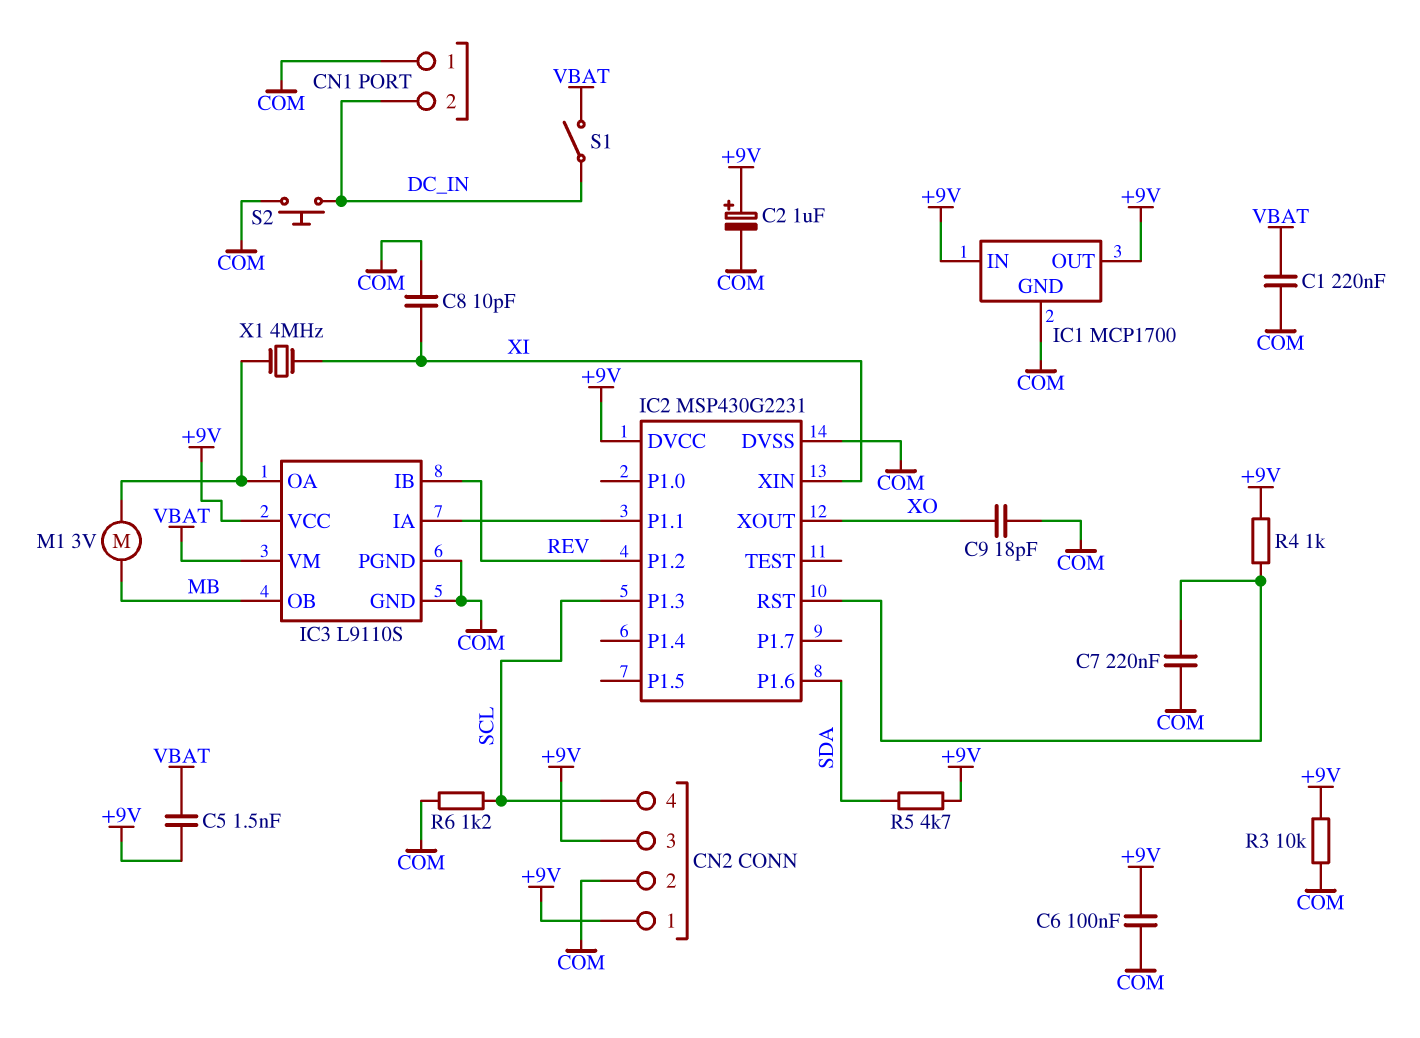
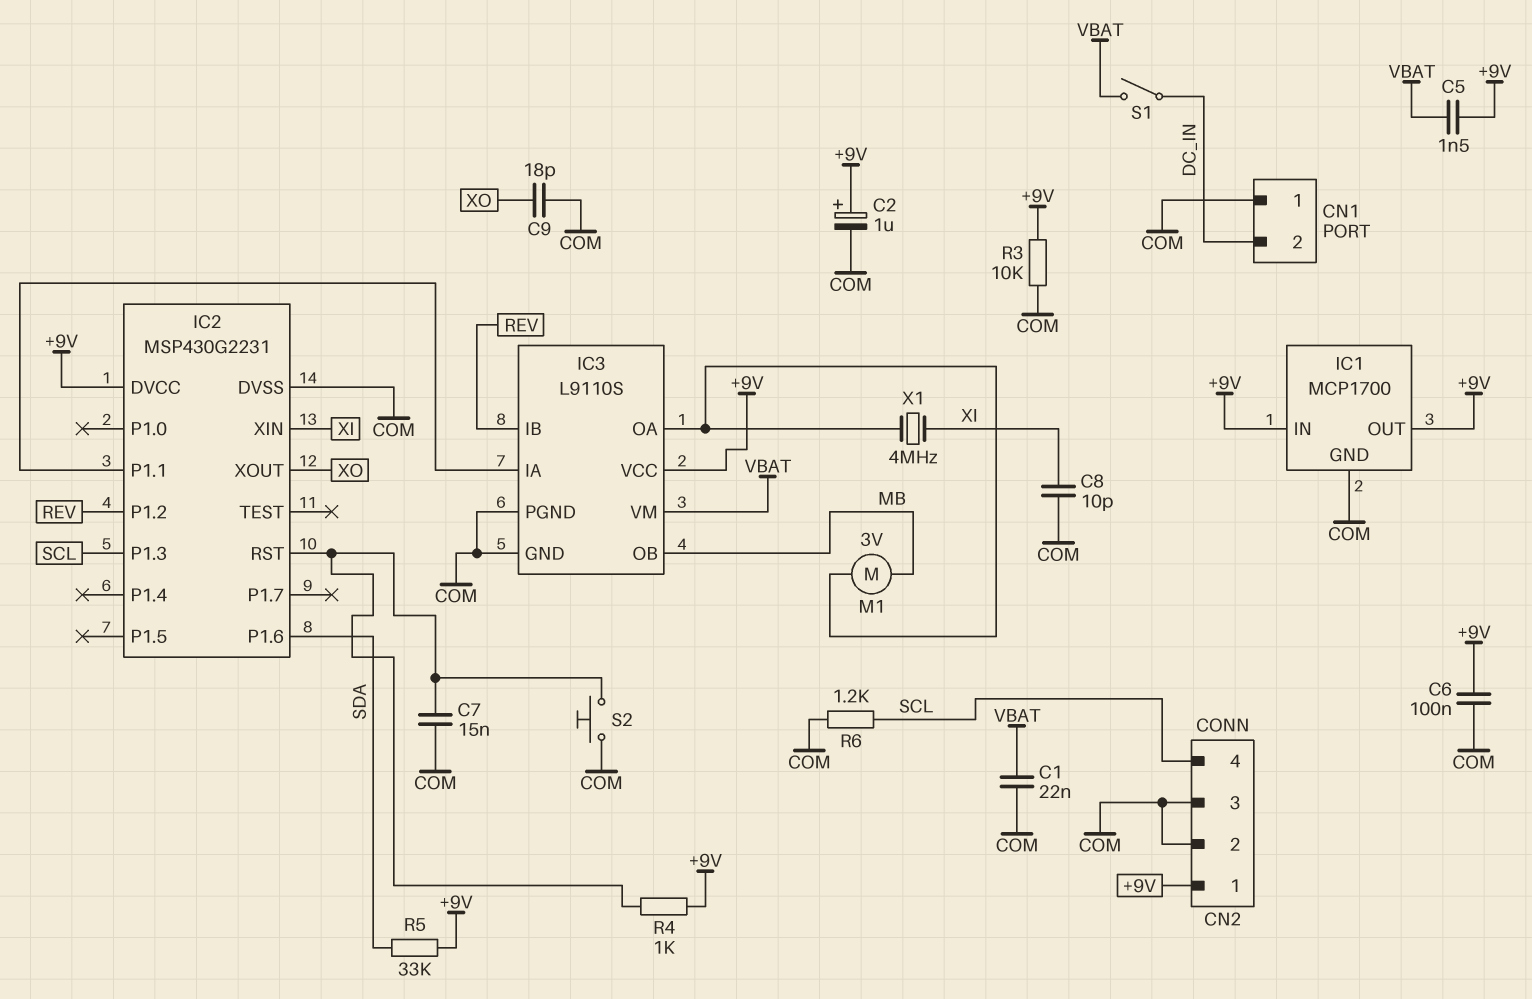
C1: 220nF (COM, VBAT) -> 22nF (COM, VBAT)
C7: 220nF (COM, IC2/RST) -> 15nF (COM, IC2/RST)
CN2 pin 3: +9V -> COM
R5: 4.7k (+9V, SDA) -> 33k (+9V, SDA)
S2: button (COM, DC_IN) -> button (COM, IC2/RST)

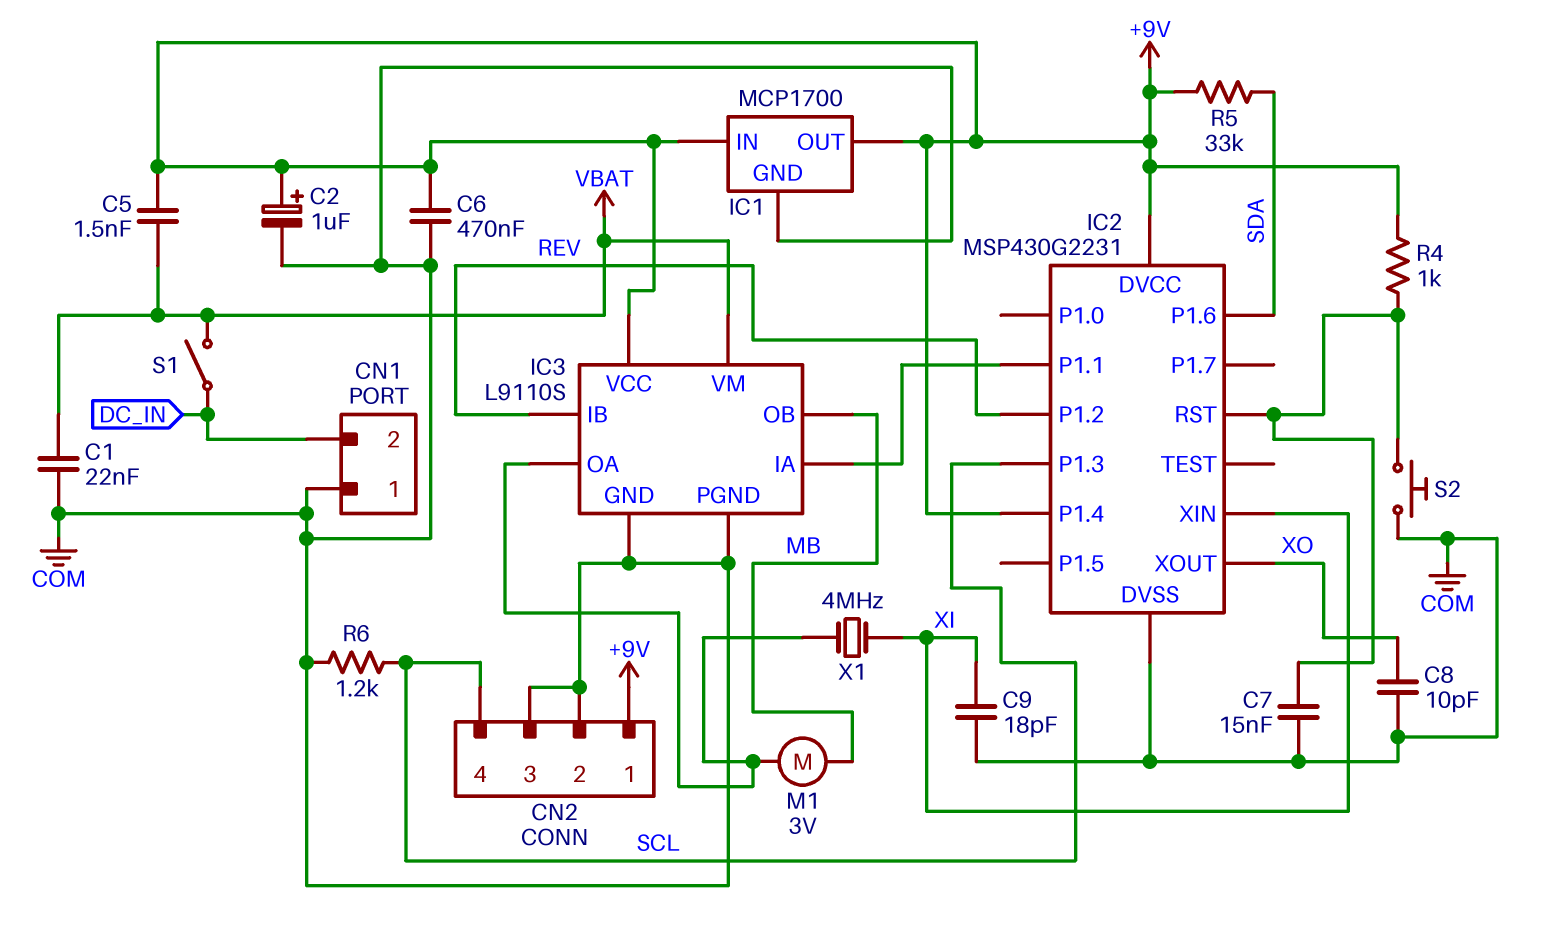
C6: 100nF (+9V, COM) -> 470nF (+9V, COM)
C8: 10pF (COM, XI) -> 10pF (COM, XO)
C9: 18pF (COM, XO) -> 18pF (COM, XI)
IC2 pin P1.4: none -> +9V
R3: 10k (+9V, COM) -> none

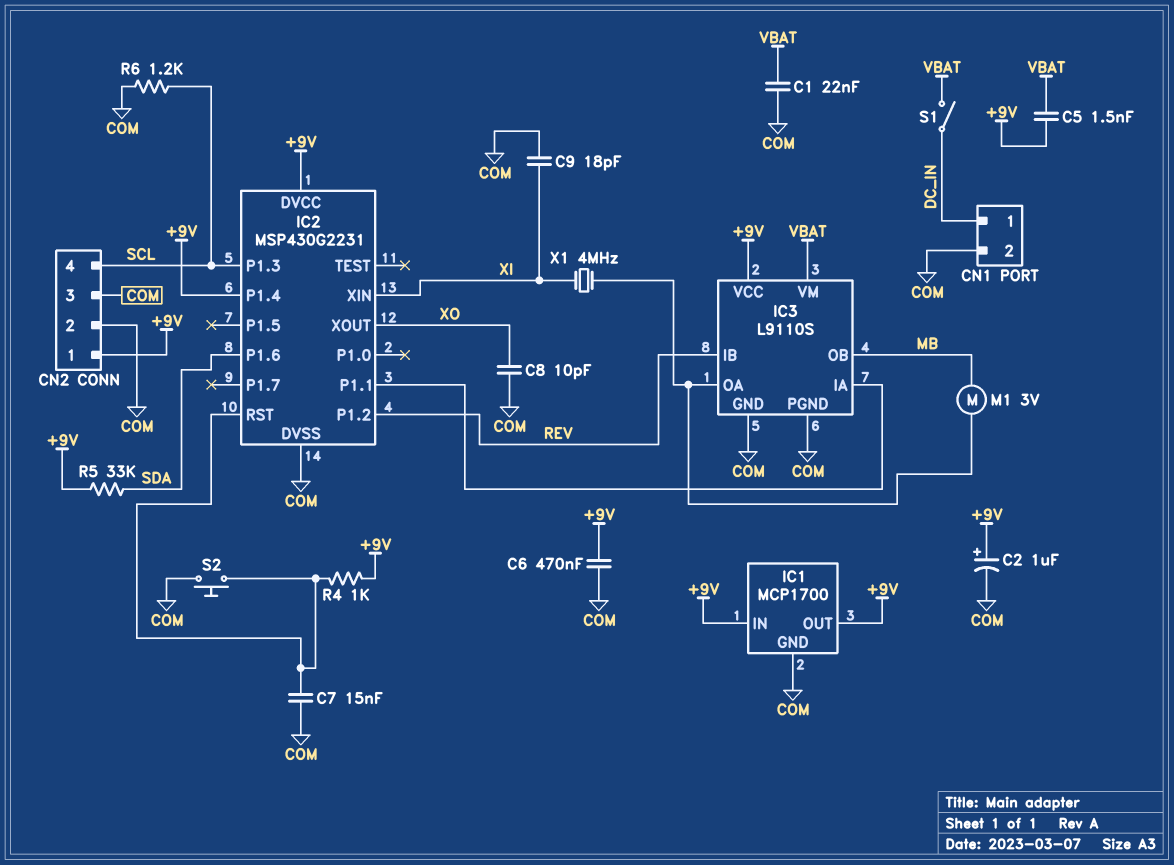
CN1 pin 1: COM -> DC_IN
CN1 pin 2: DC_IN -> COM

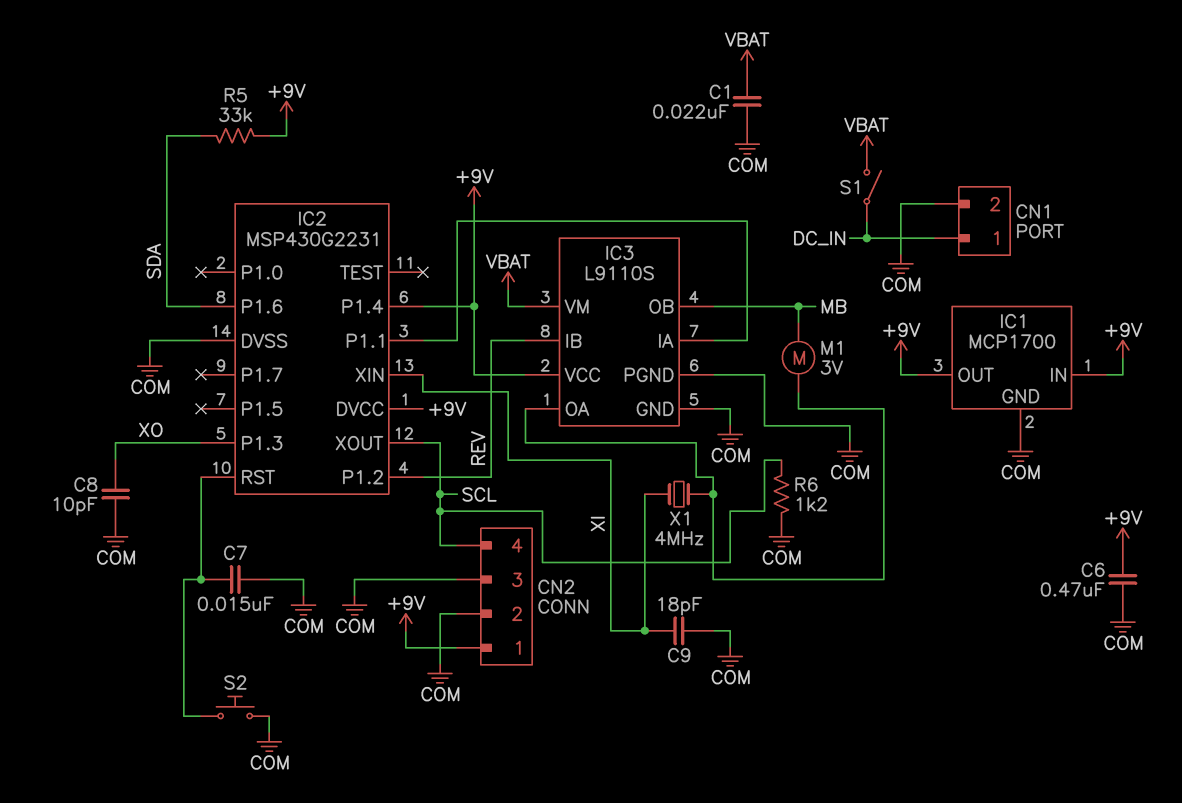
C2: 1uF (plus +9V, minus COM) -> none
C5: 1.5nF (+9V, VBAT) -> none
IC2 pin P1.3: SCL -> XO
IC2 pin XOUT: XO -> SCL
R4: 1k (+9V, IC2/RST) -> none

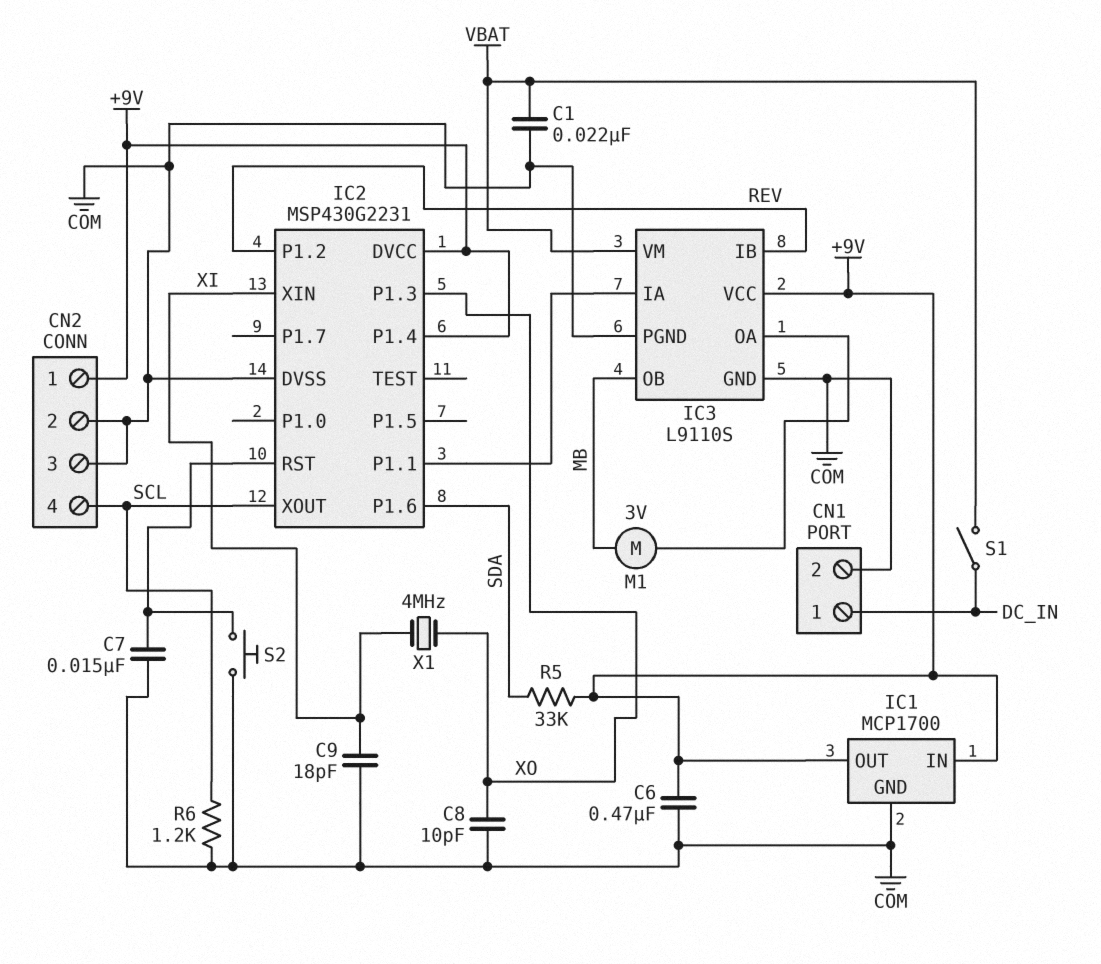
X1: 4MHz (IC3/OA, XI) -> 4MHz (XI, XO)

